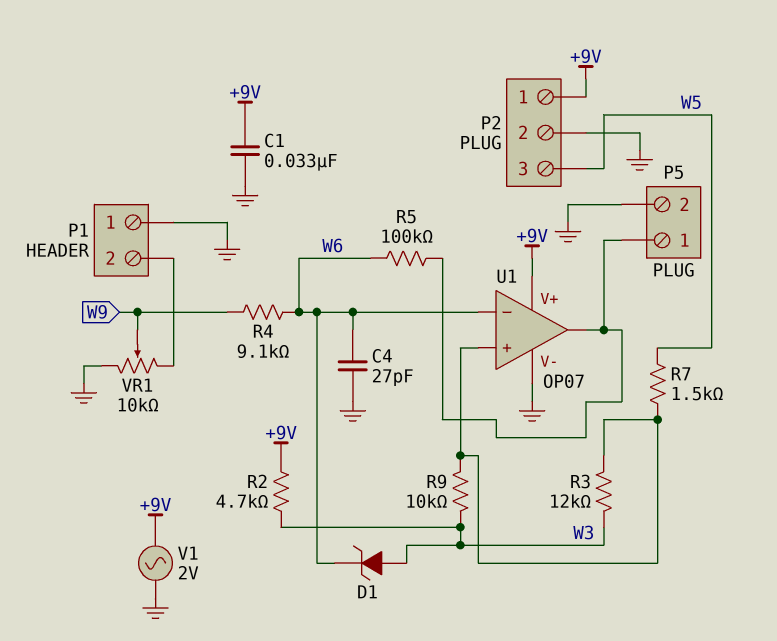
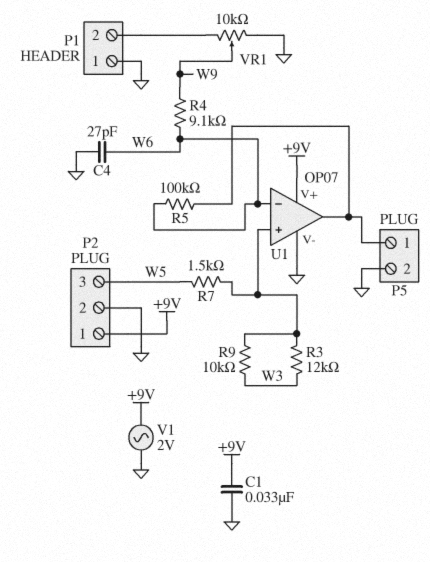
D1: zener (A W3, K W6) -> none
R2: 4.7k (+9V, W3) -> none

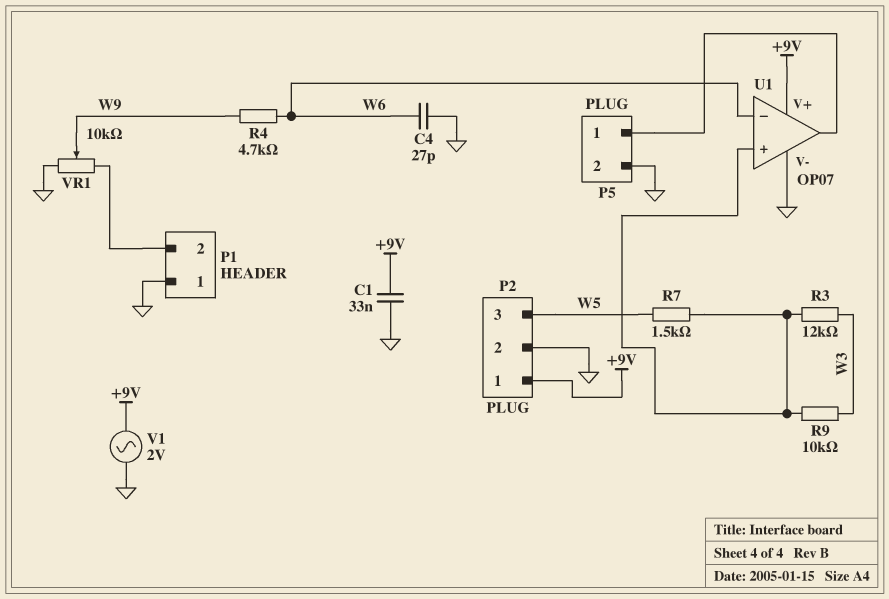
R4: 9.1k (W6, W9) -> 4.7k (W6, W9)
R5: 100k (P5/1, W6) -> none

